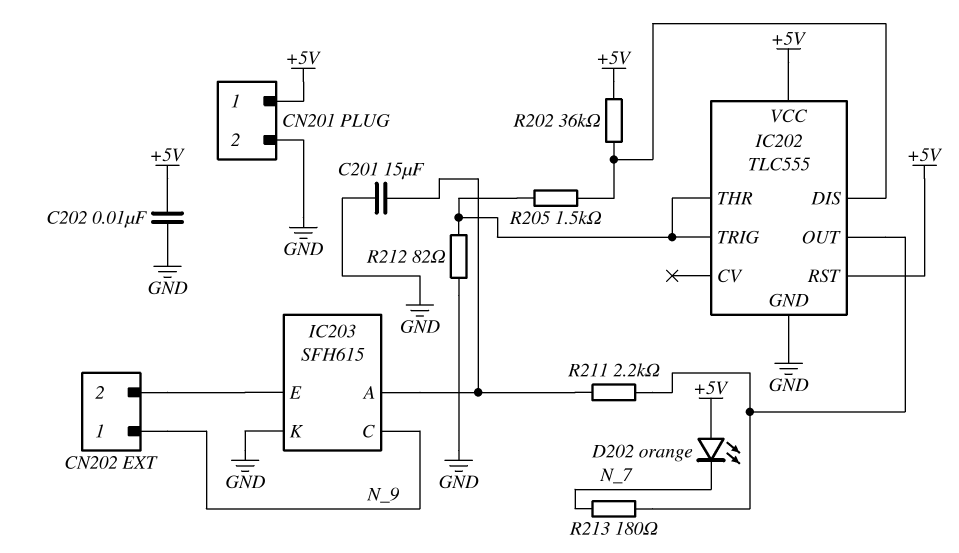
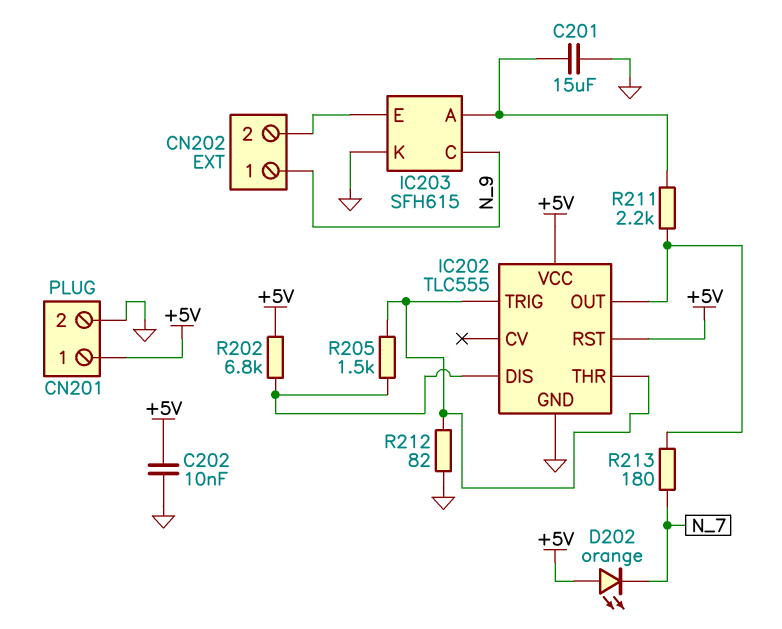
R202: 36k (+5V, IC202/DIS) -> 6.8k (+5V, IC202/DIS)

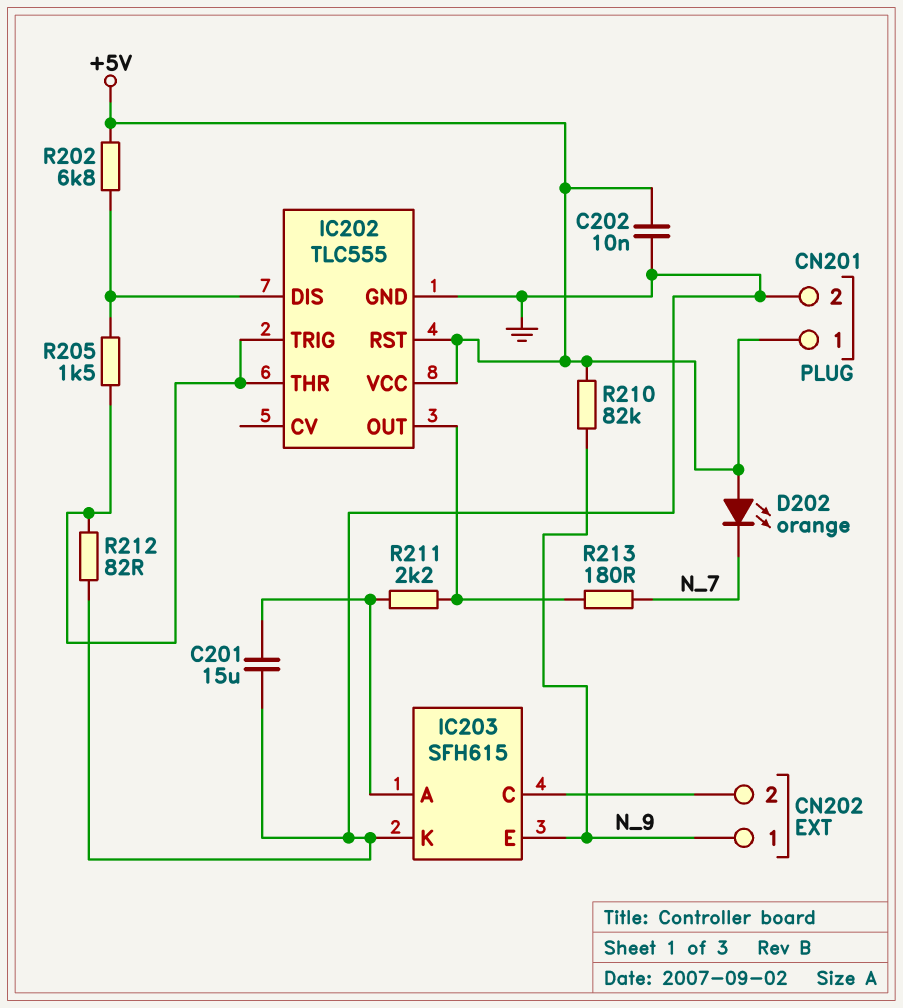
IC203 pin C: N_9 -> CN202/2
IC203 pin E: CN202/2 -> N_9
R210: none -> 82k (+5V, N_9)

